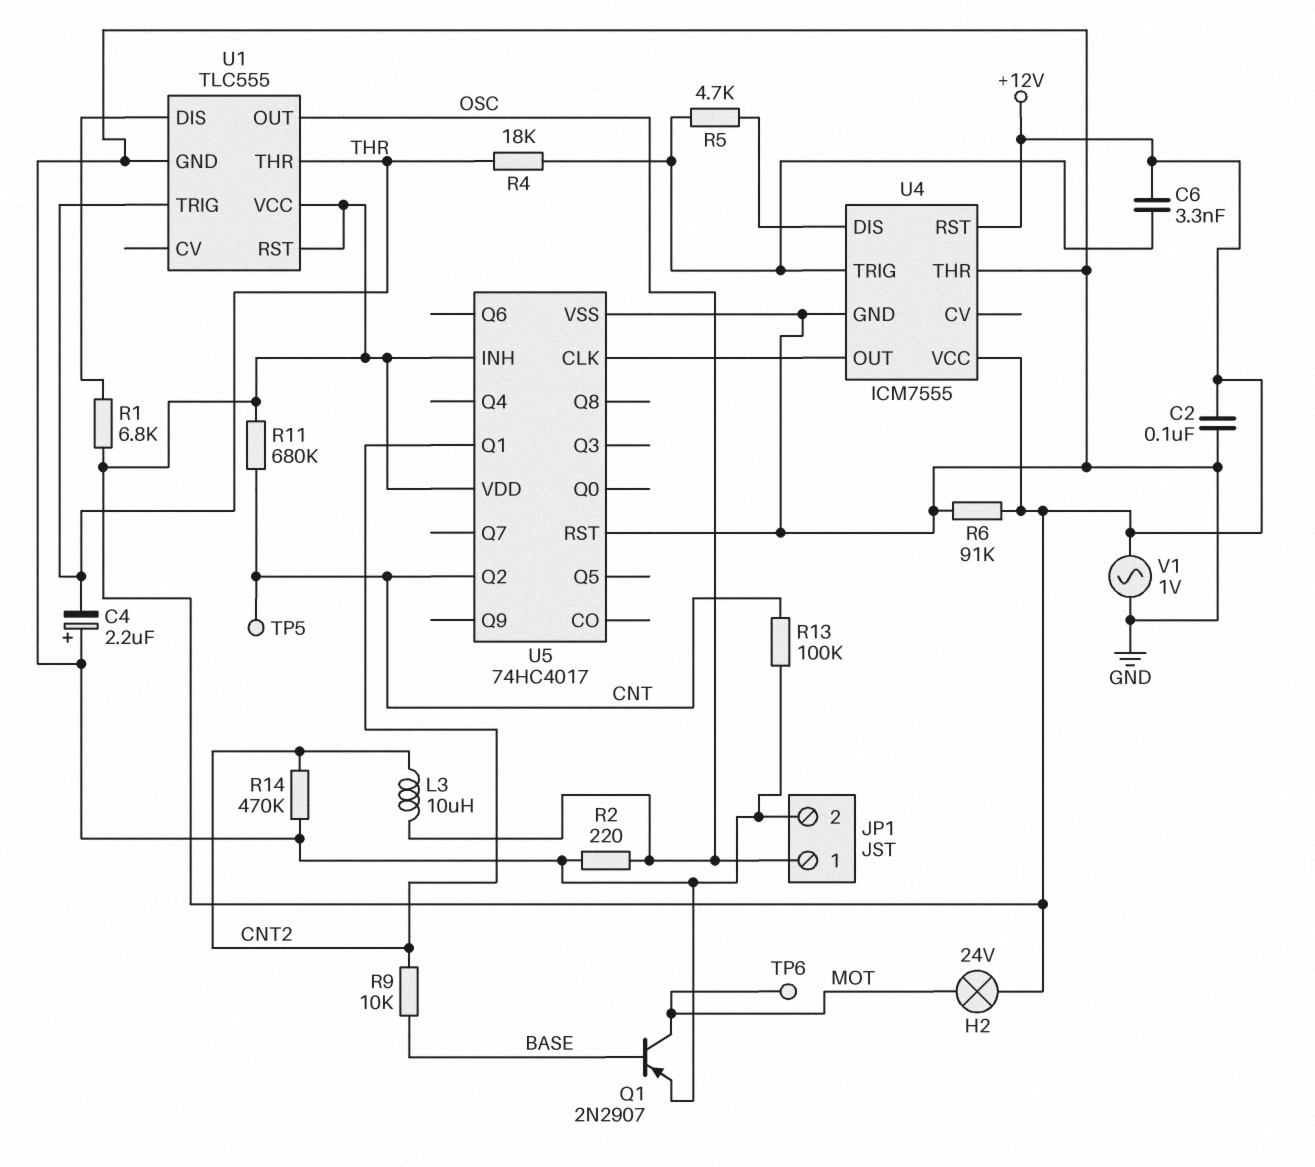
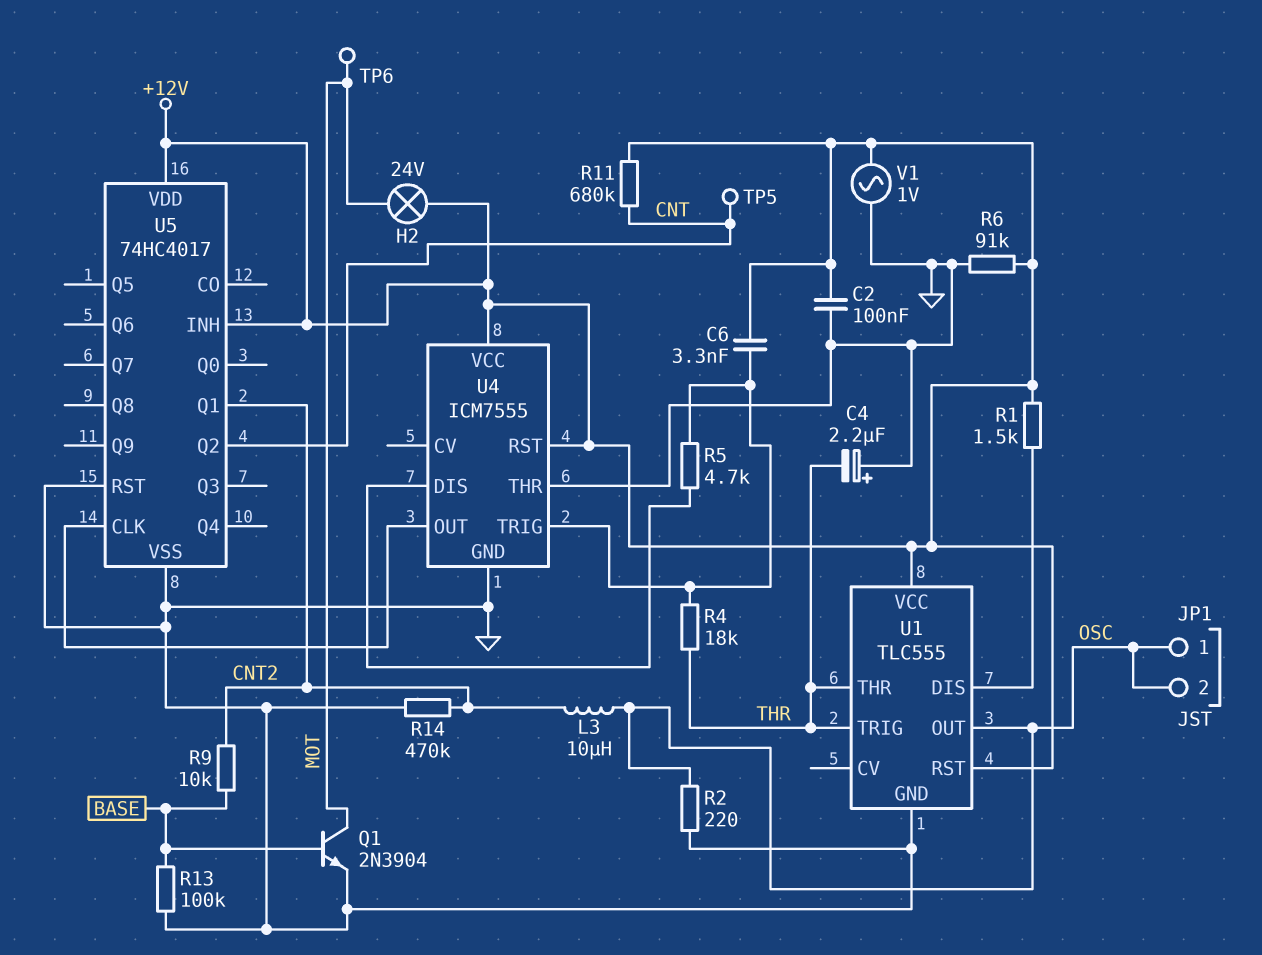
JP1 pin 2: GND -> OSC
Q1: PNP 2N2907 (B BASE, C MOT, E GND) -> NPN 2N3904 (B BASE, C MOT, E GND)
R1: 6.8k (+12V, U1/DIS) -> 1.5k (+12V, U1/DIS)
R13: 100k (CNT, GND) -> 100k (BASE, GND)

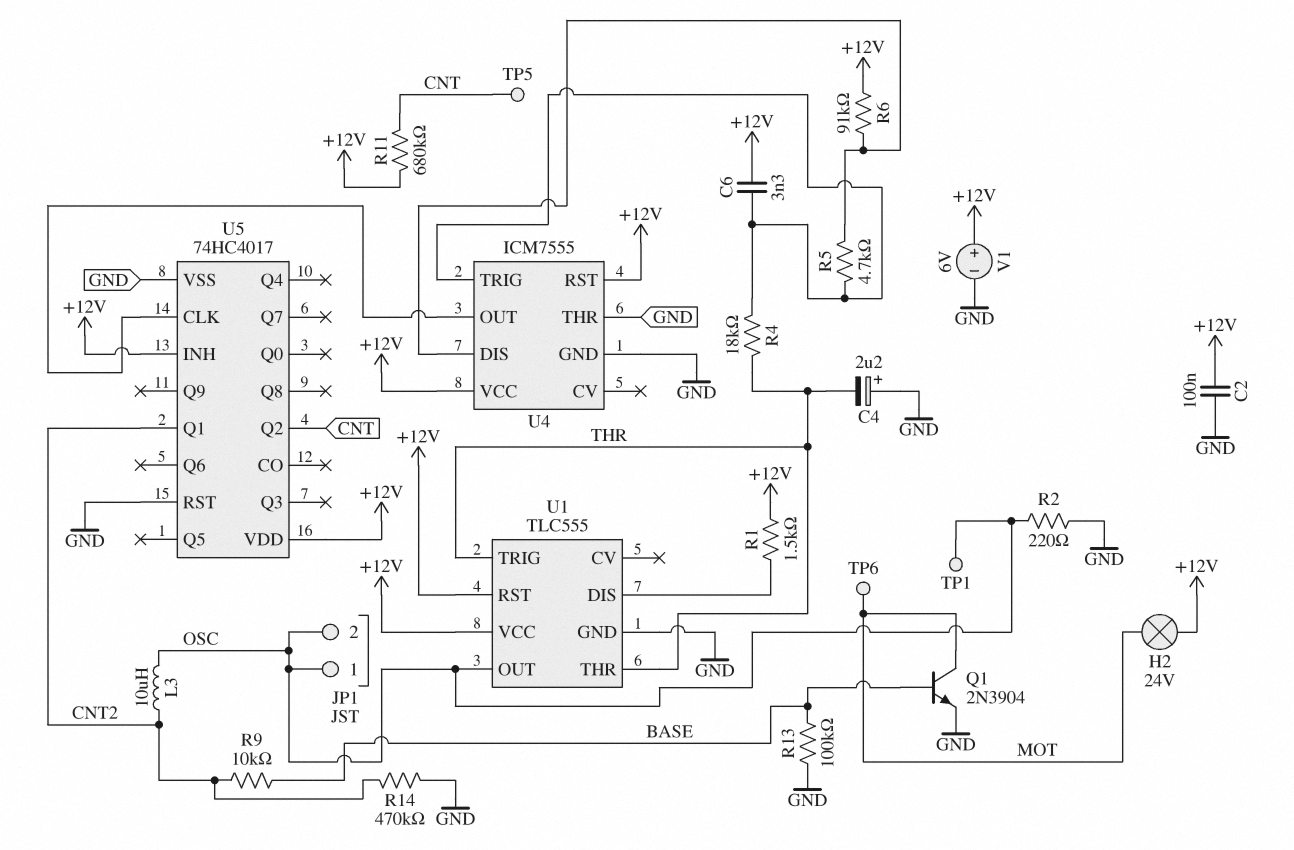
R6: 91k (+12V, GND) -> 91k (+12V, U4/DIS)
TP1: none -> test point (OSC)
V1: AC 1V (+12V, GND) -> 6V (plus +12V, minus GND)

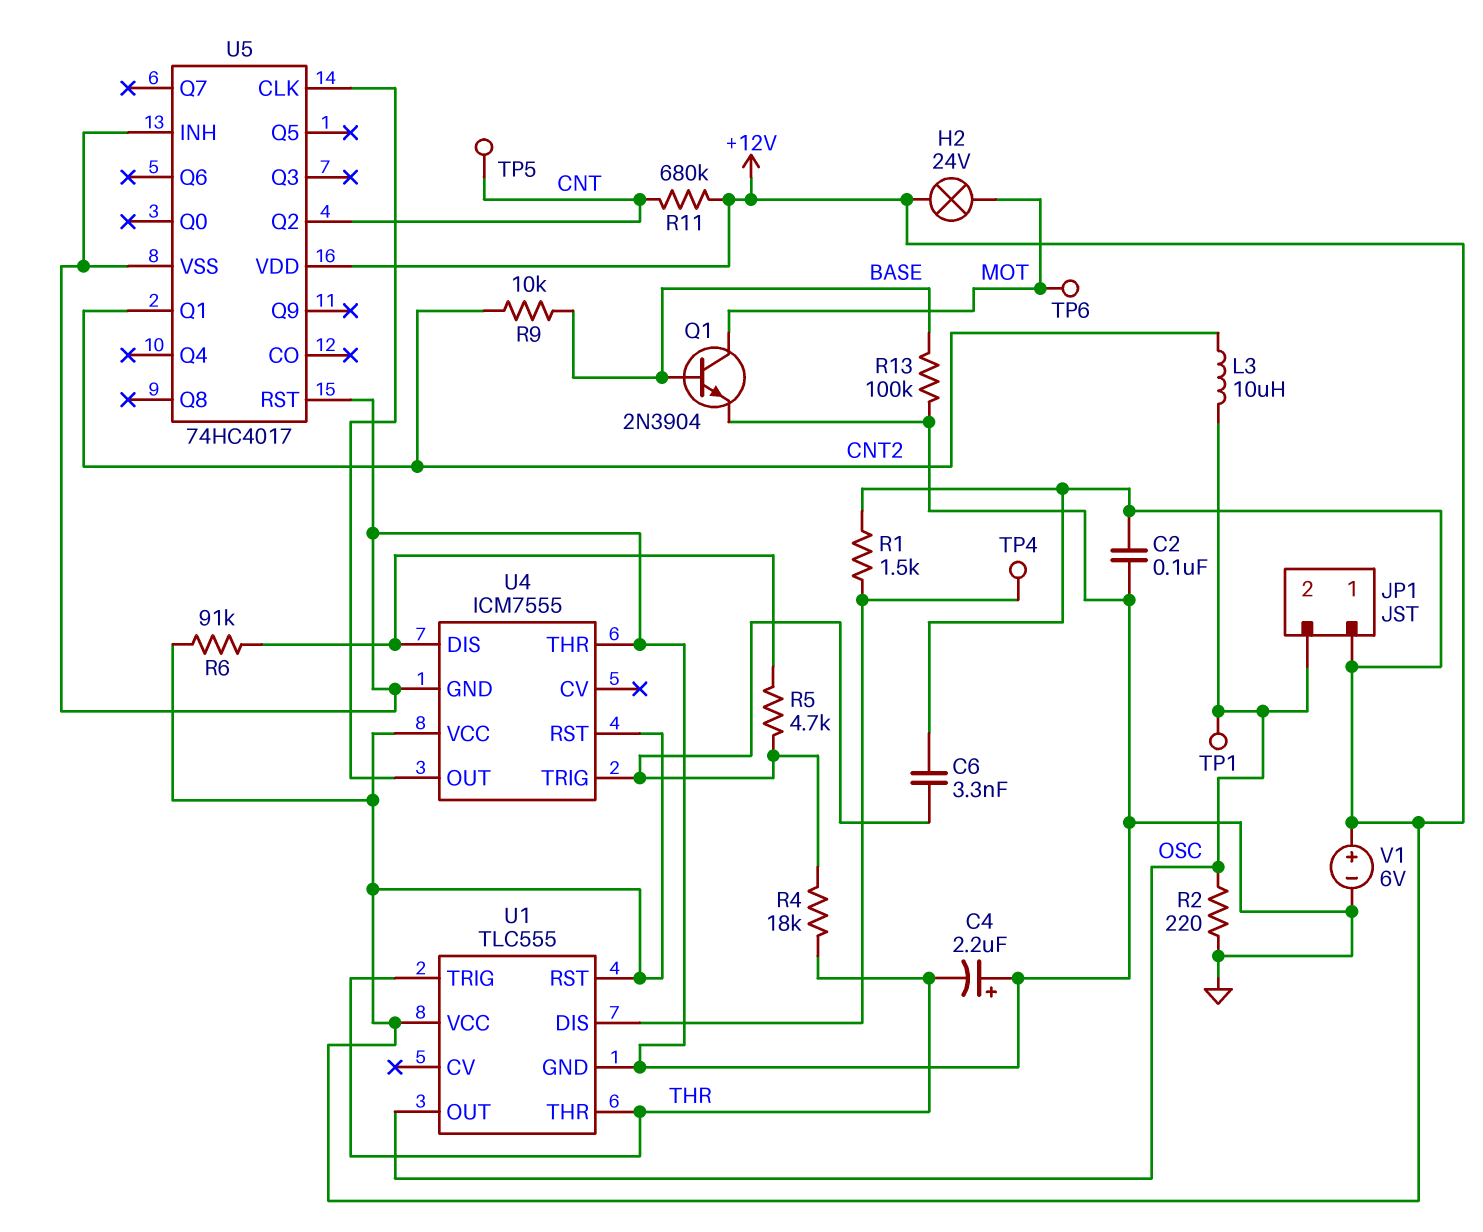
JP1 pin 1: OSC -> +12V
R14: 470k (CNT2, GND) -> none
TP4: none -> test point (U1/DIS)
U5 pin INH: +12V -> GND

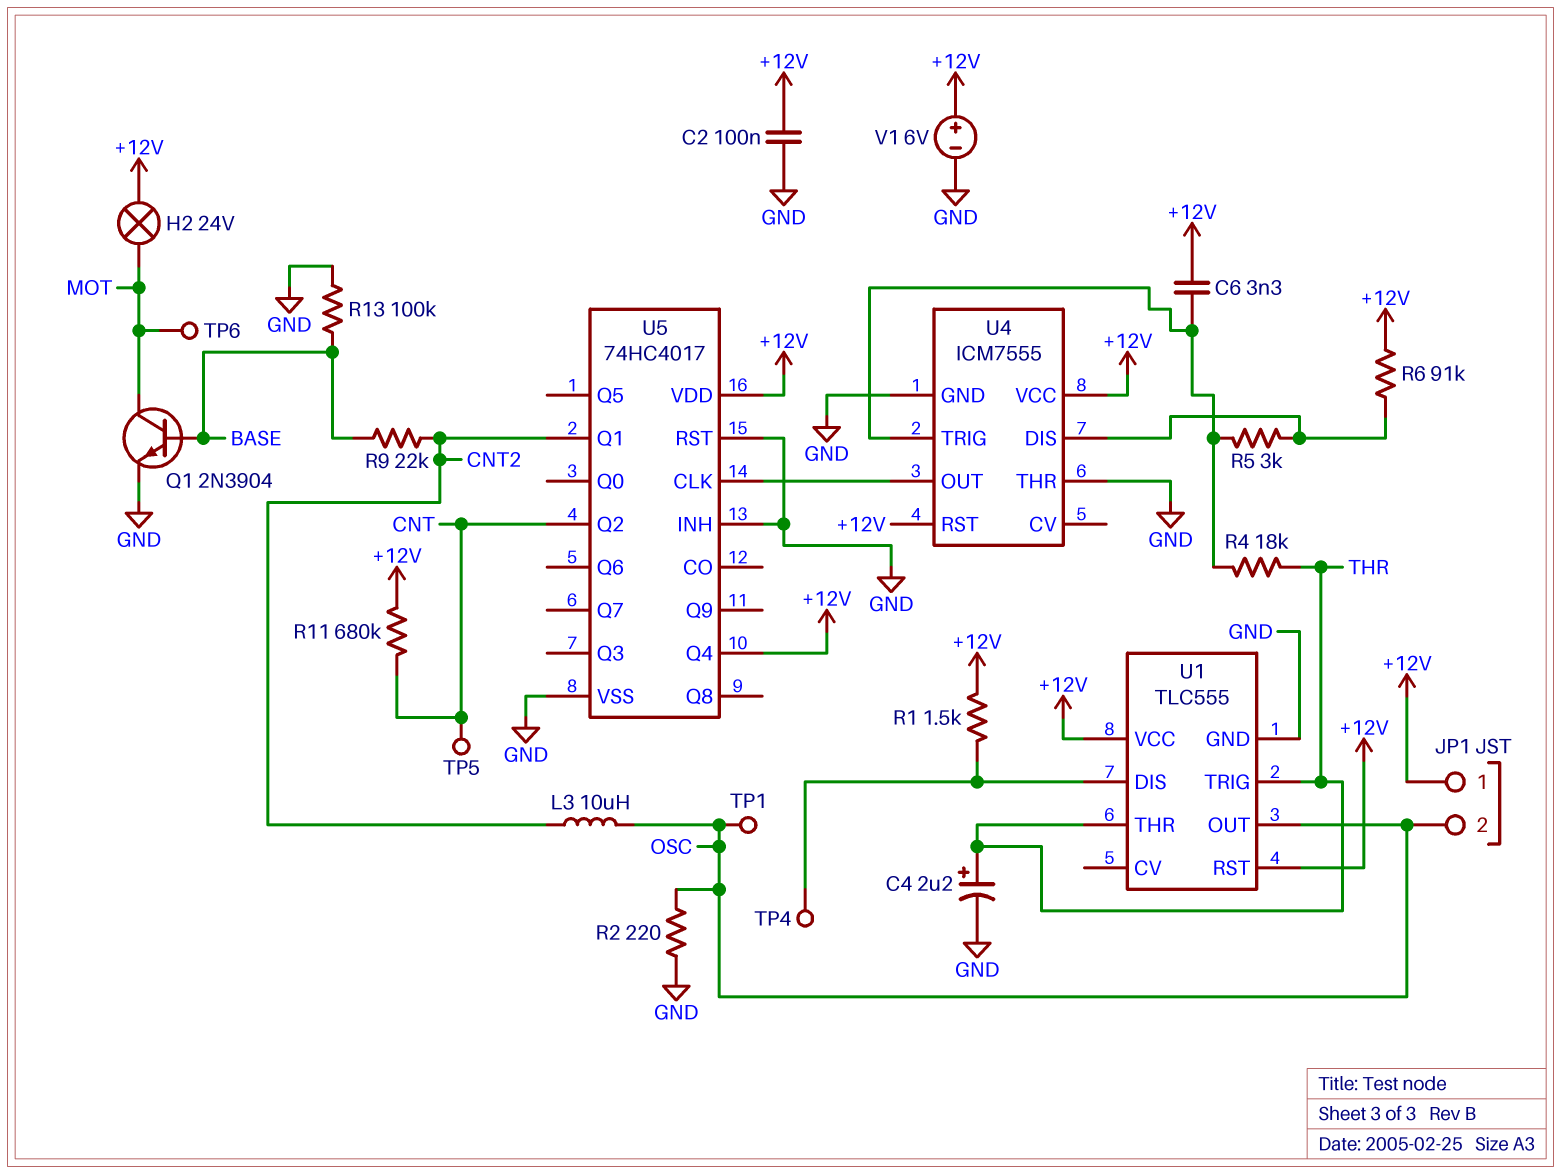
C4: 2.2uF (plus GND, minus THR) -> 2.2uF (plus THR, minus GND)
R5: 4.7k (U4/DIS, U4/TRIG) -> 3k (U4/DIS, U4/TRIG)
R9: 10k (BASE, CNT2) -> 22k (BASE, CNT2)
U5 pin Q4: none -> +12V

